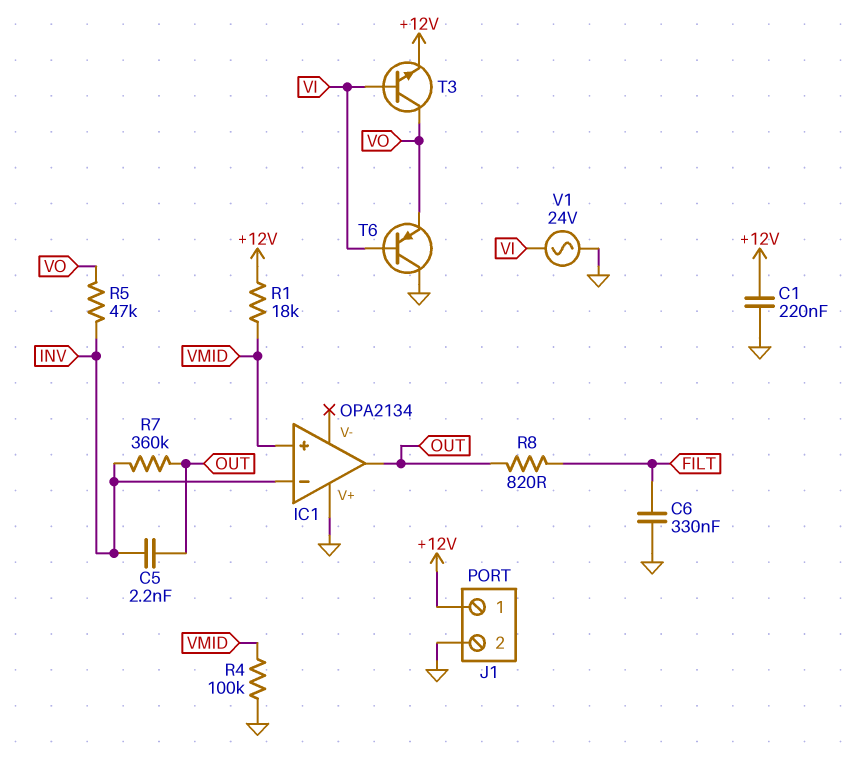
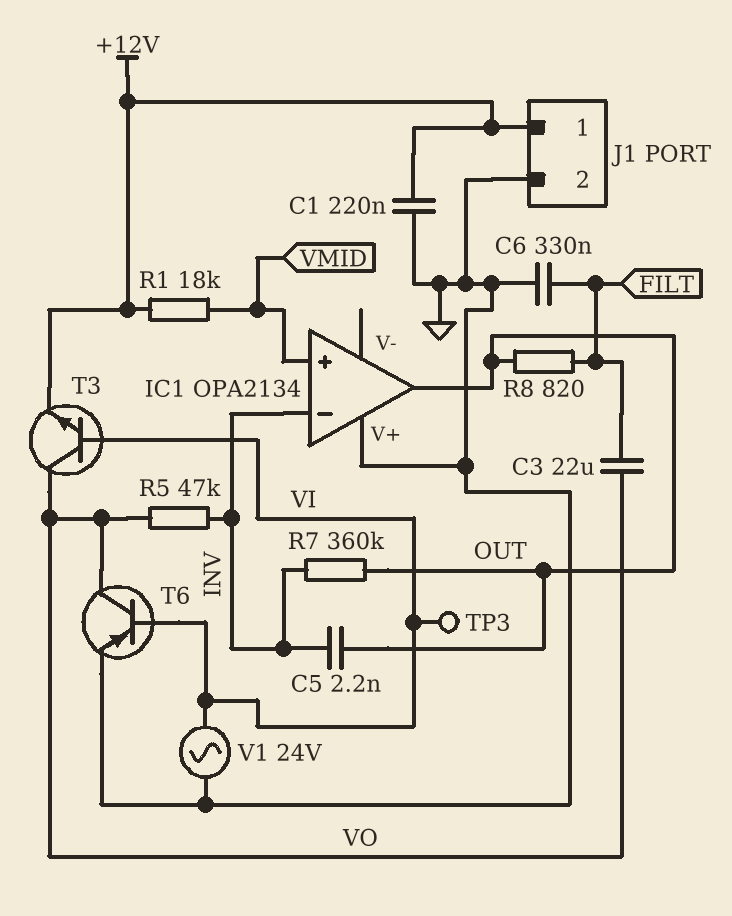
C3: none -> 22uF (FILT, VO)
R4: 100k (GND, VMID) -> none
T6: PNP (B VI, C GND, E VO) -> PNP (B VI, C VO, E GND)
TP3: none -> test point (VI)

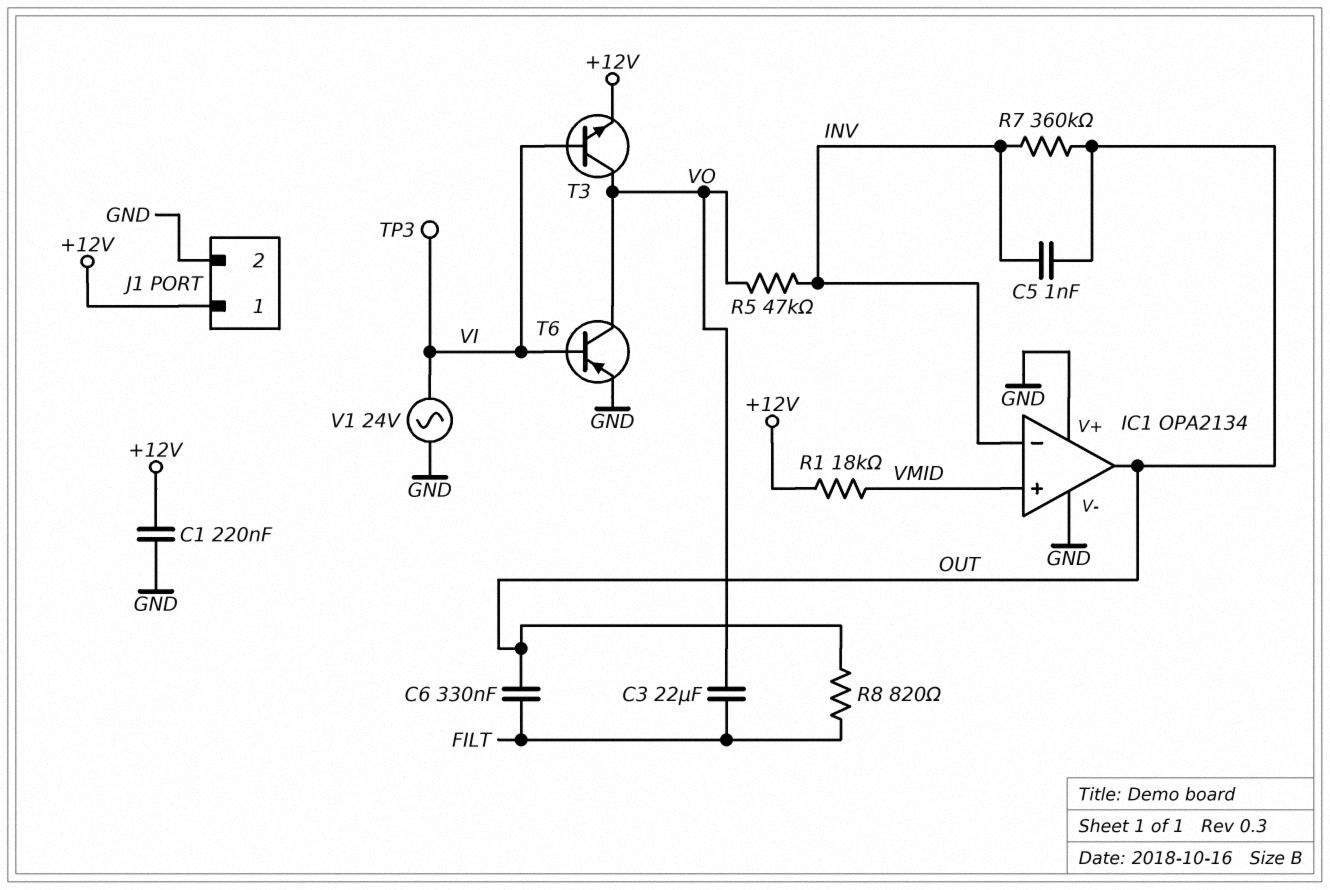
C5: 2.2nF (INV, OUT) -> 1nF (INV, OUT)
C6: 330nF (FILT, GND) -> 330nF (FILT, OUT)
IC1 pin V-: none -> GND

